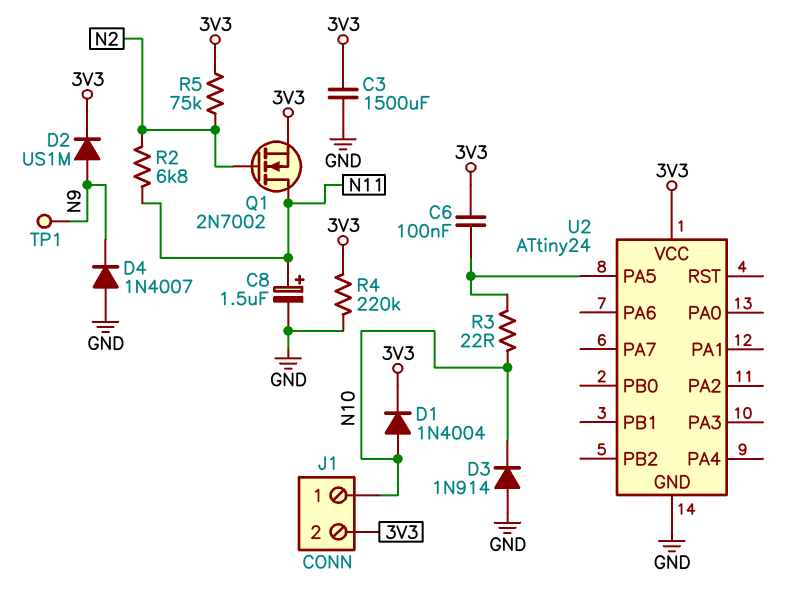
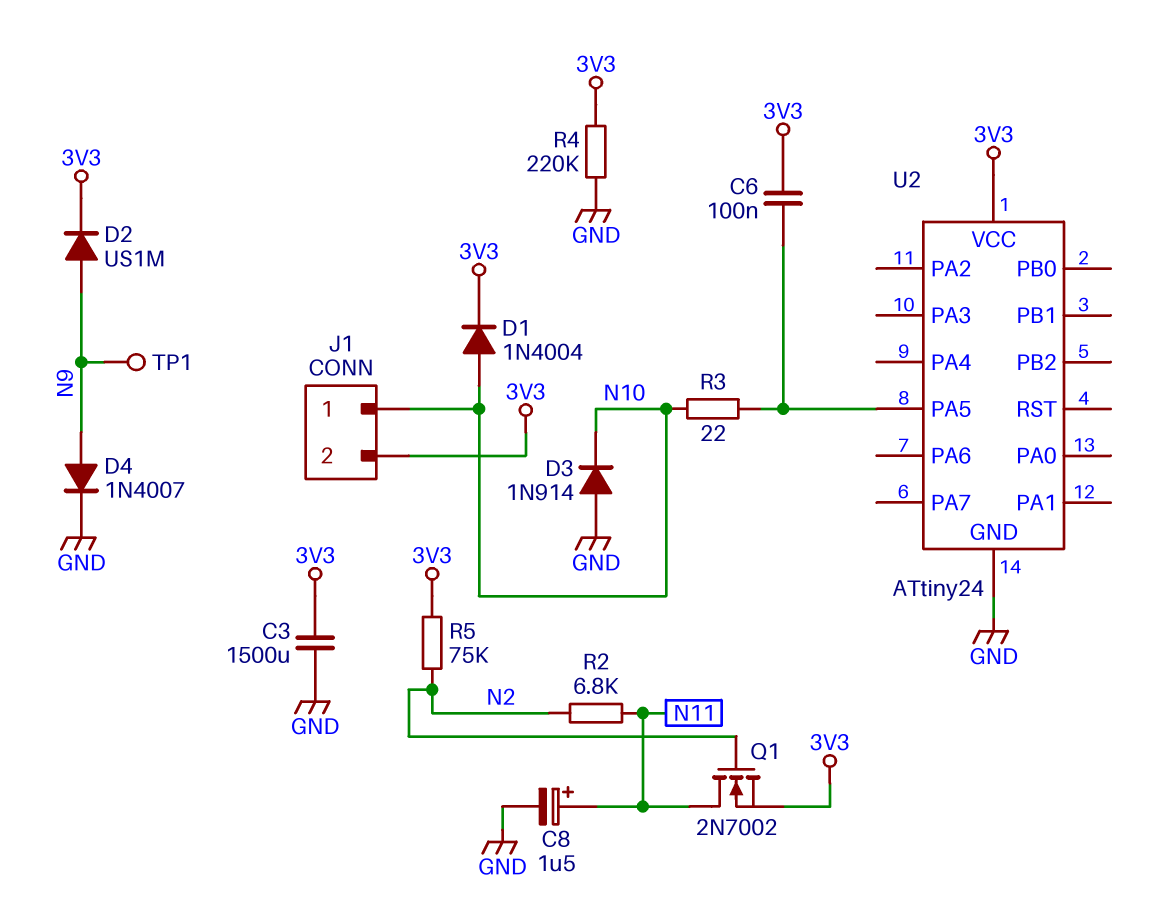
D4: diode 1N4007 (A GND, K N9) -> diode 1N4007 (A N9, K GND)

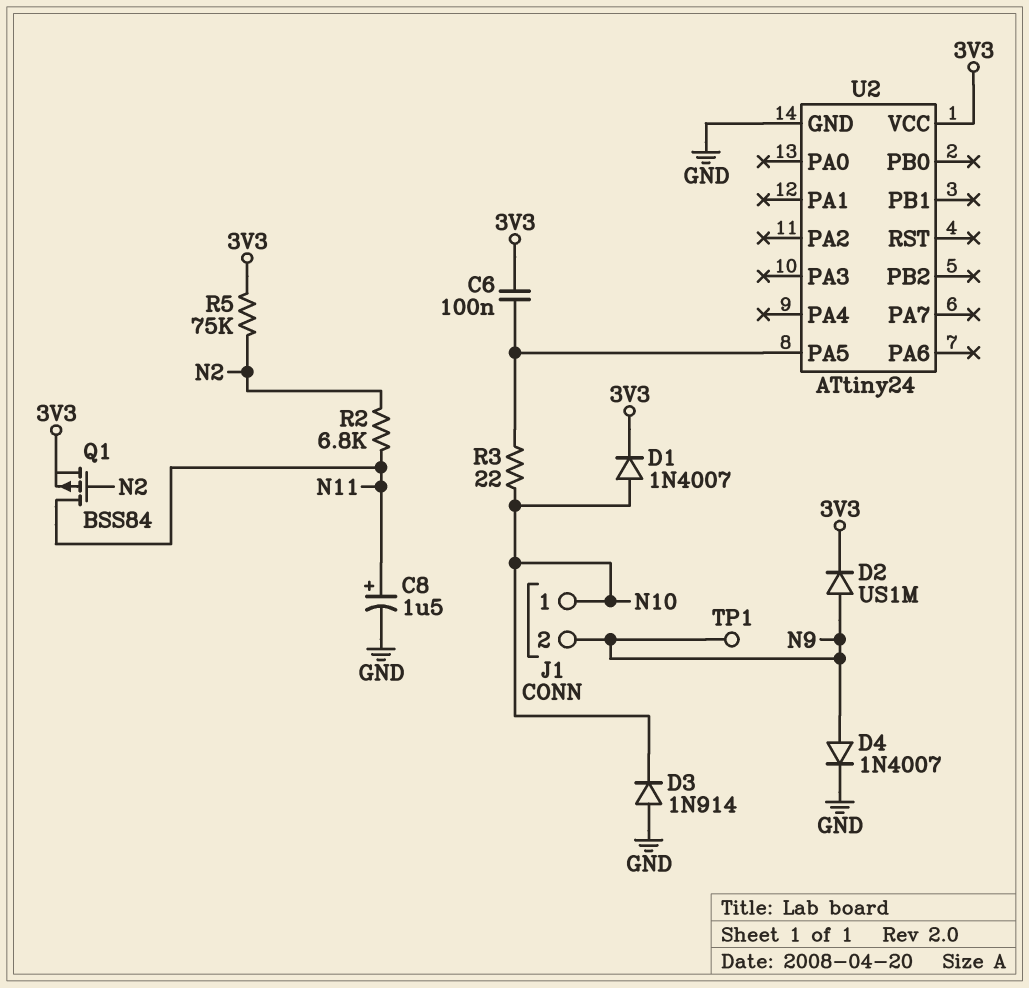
C3: 1500uF (3V3, GND) -> none
D1: diode 1N4004 (A N10, K 3V3) -> diode 1N4007 (A N10, K 3V3)
J1 pin 2: 3V3 -> N9
Q1: NMOS 2N7002 (G N2, D N11, S 3V3) -> PMOS BSS84 (G N2, D N11, S 3V3)
R4: 220k (3V3, GND) -> none

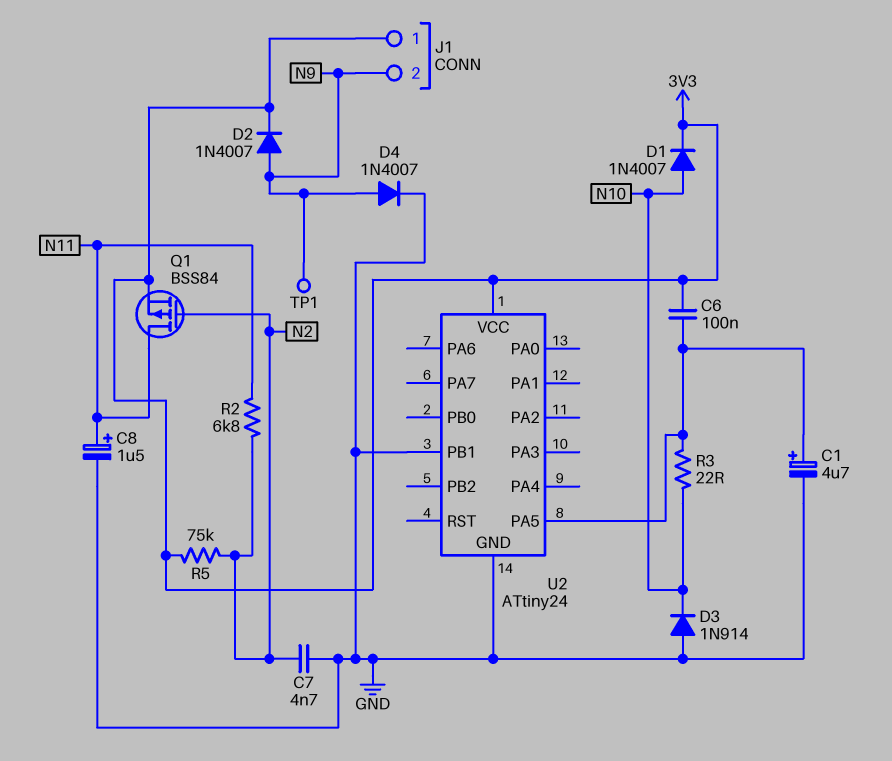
C1: none -> 4.7uF (plus U2/PA5, minus GND)
C7: none -> 4.7nF (GND, N2)
D2: diode US1M (A N9, K 3V3) -> diode 1N4007 (A N9, K 3V3)
J1 pin 1: N10 -> 3V3
U2 pin PB1: none -> GND

